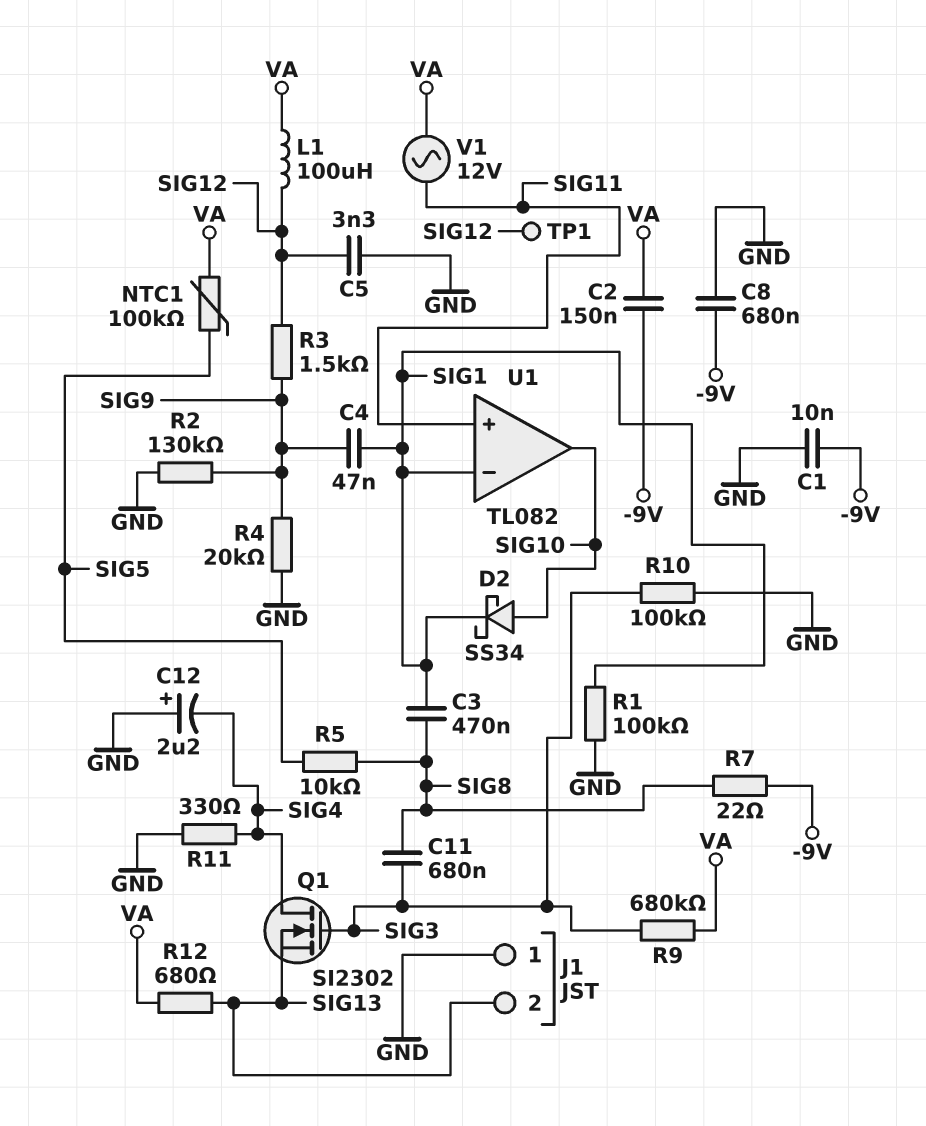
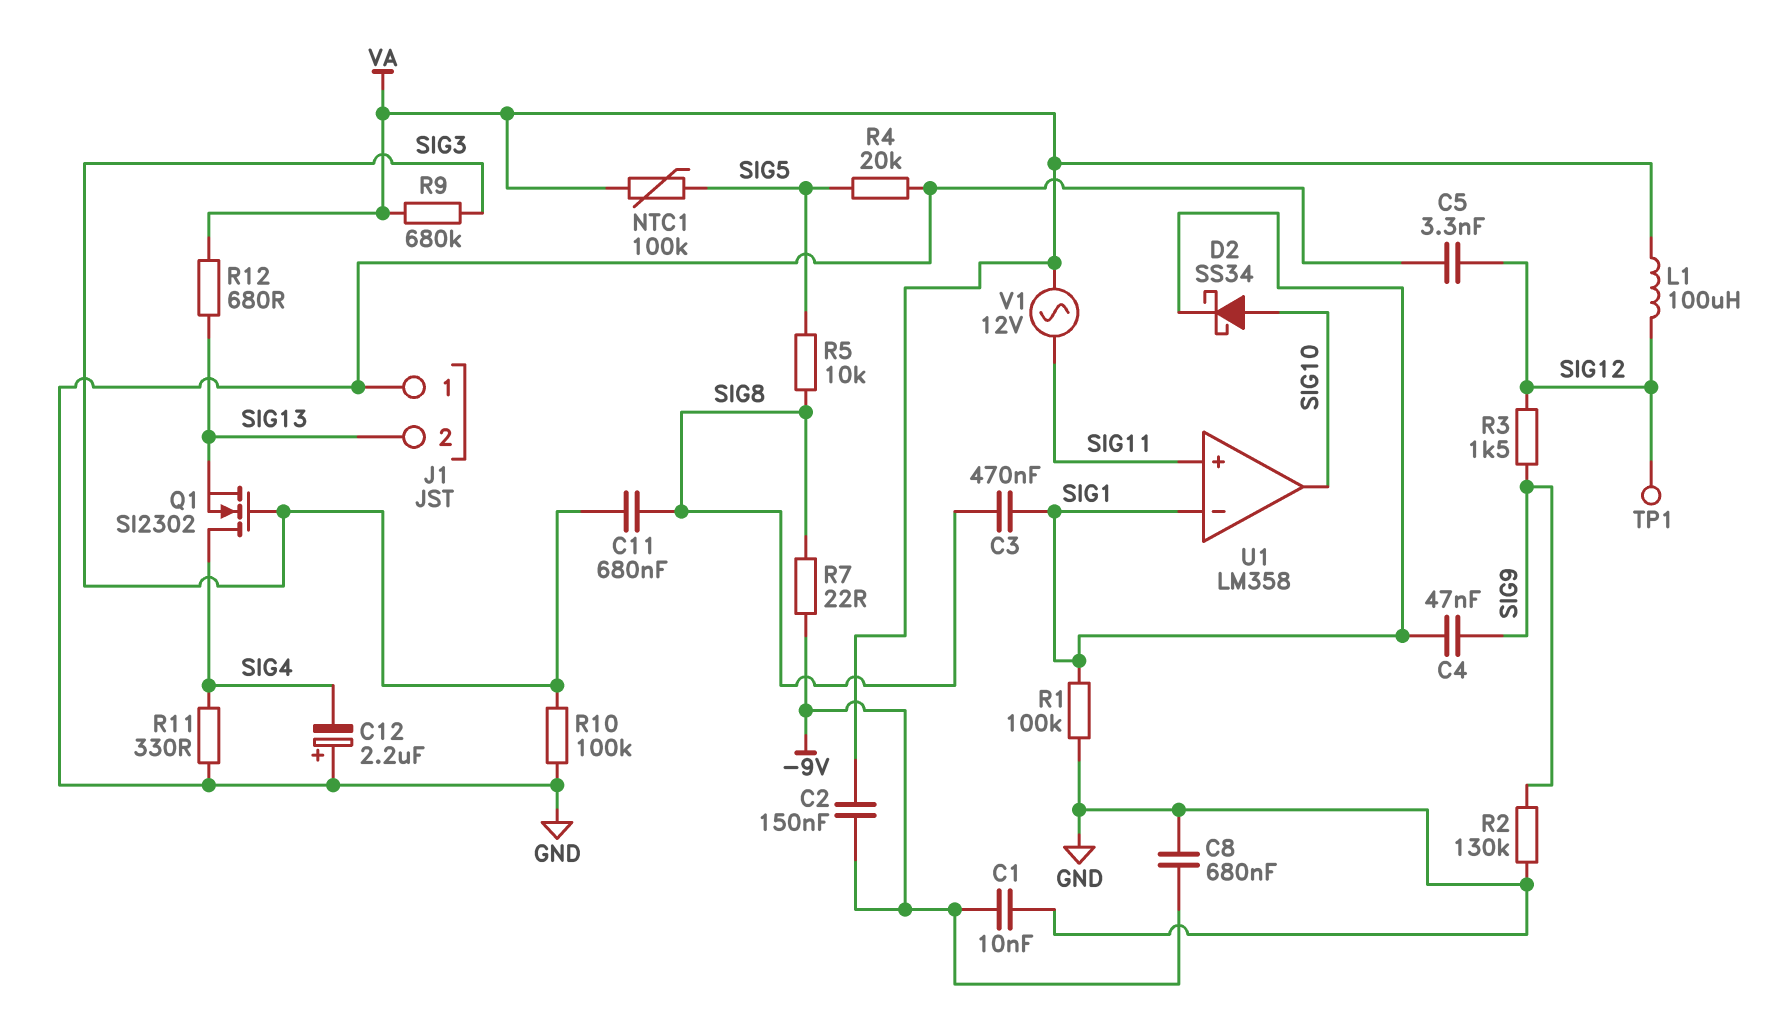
R4: 20k (GND, SIG9) -> 20k (GND, SIG5)
U1: TL082 -> LM358

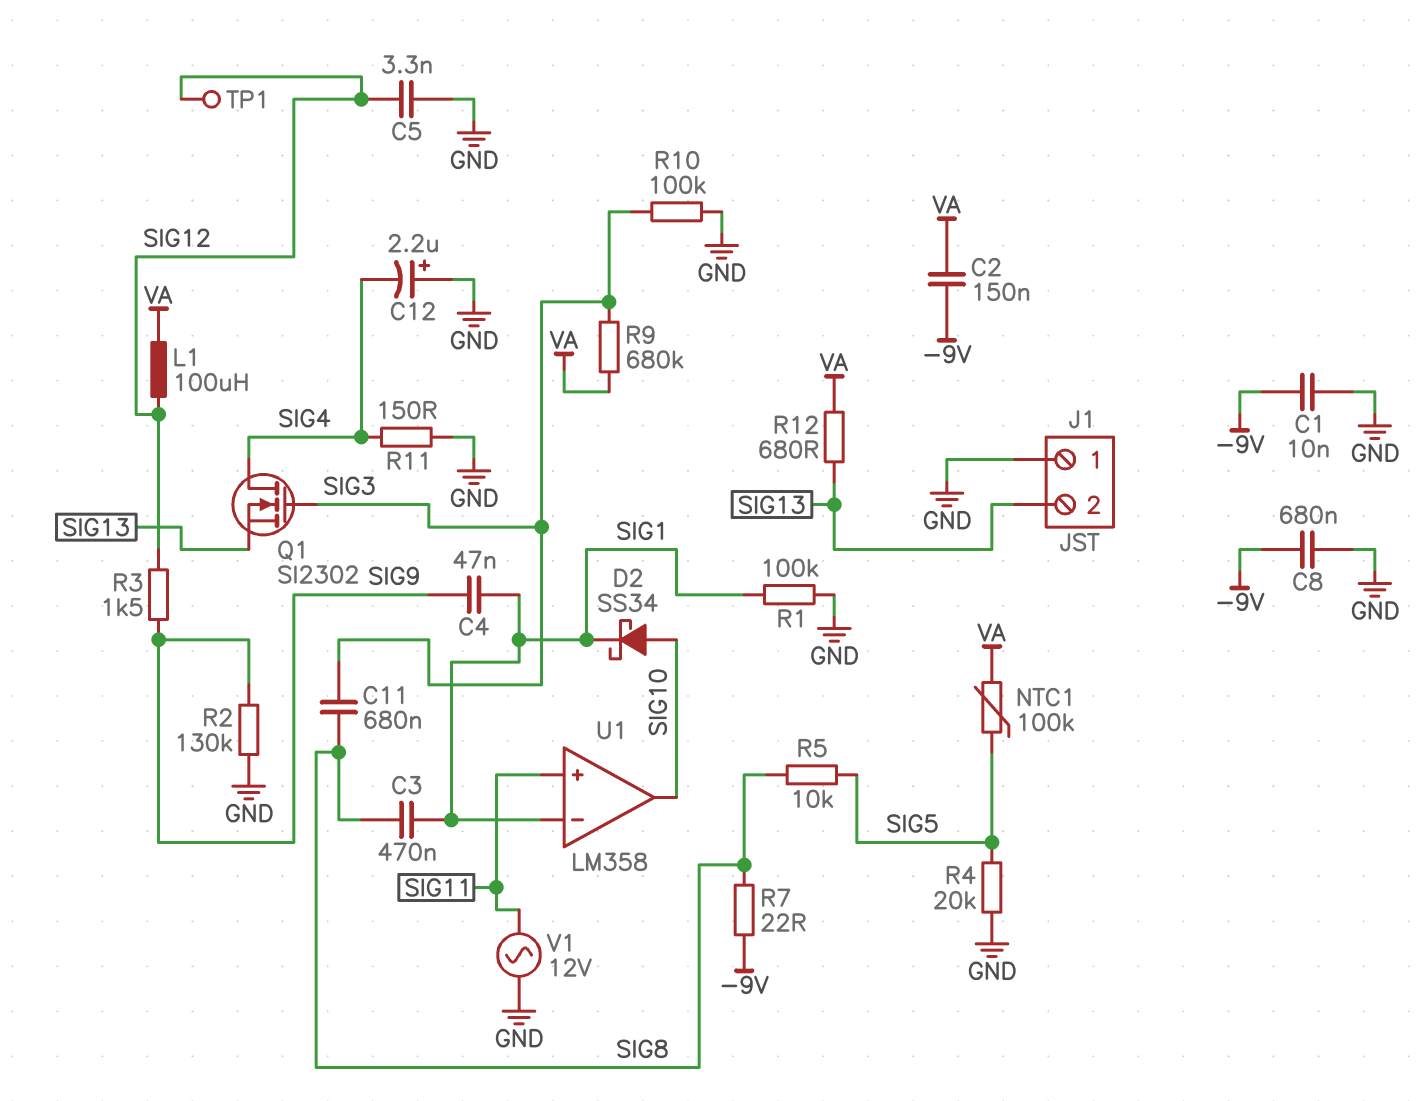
R11: 330 (GND, SIG4) -> 150 (GND, SIG4)
V1: AC 12V (SIG11, VA) -> AC 12V (GND, SIG11)

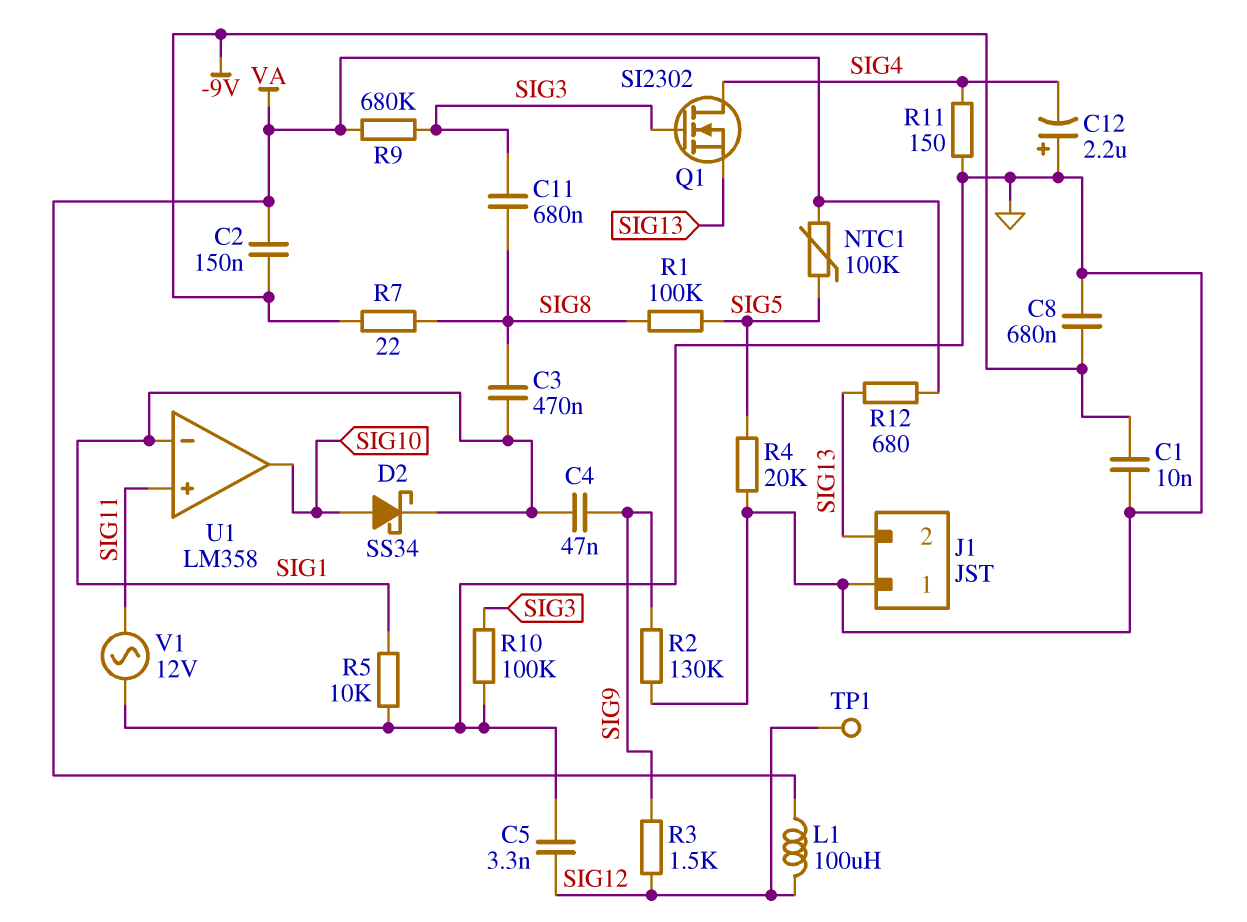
R1: 100k (GND, SIG1) -> 100k (SIG5, SIG8)
R5: 10k (SIG5, SIG8) -> 10k (GND, SIG1)

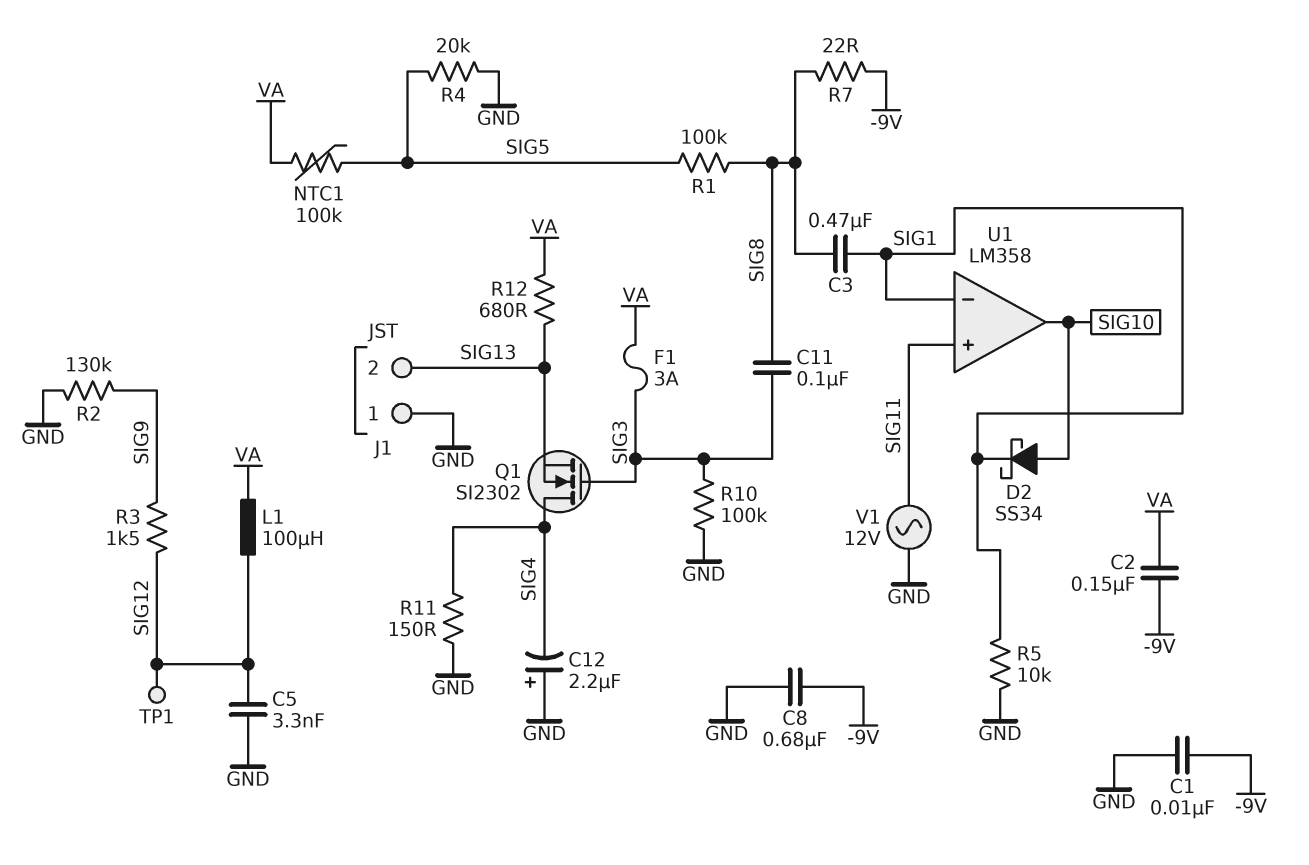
C4: 47nF (SIG1, SIG9) -> none
C11: 680nF (SIG3, SIG8) -> 100nF (SIG3, SIG8)
F1: none -> 3A (SIG3, VA)
R9: 680k (SIG3, VA) -> none

